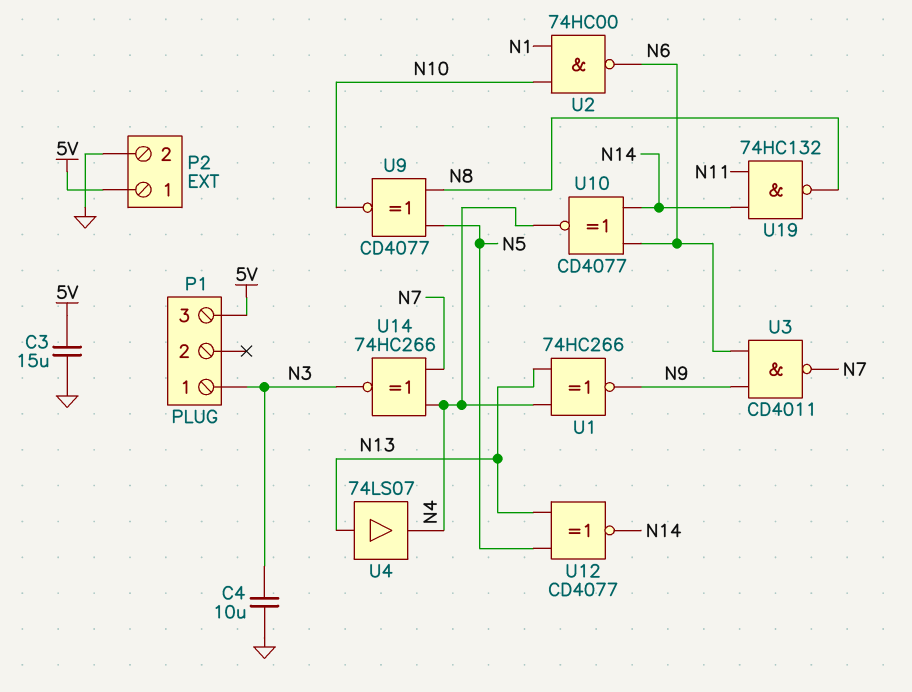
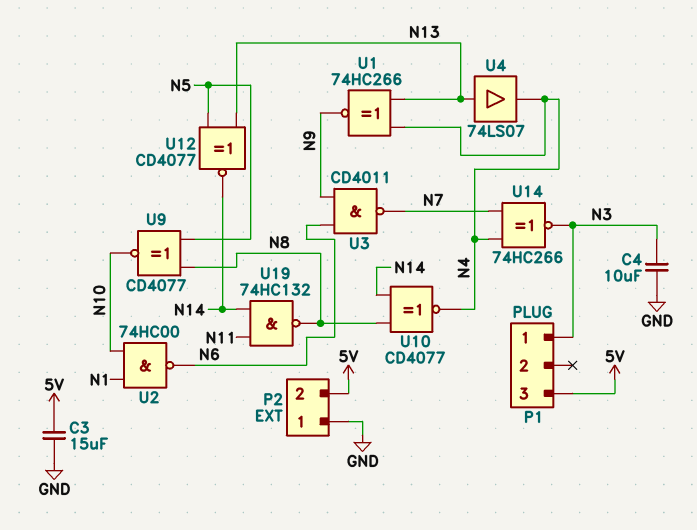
P2 pin 1: 5V -> GND
P2 pin 2: GND -> 5V
U10: XNOR CD4077 (in N6, in N14, out N4) -> XNOR CD4077 (in N8, in N14, out N4)

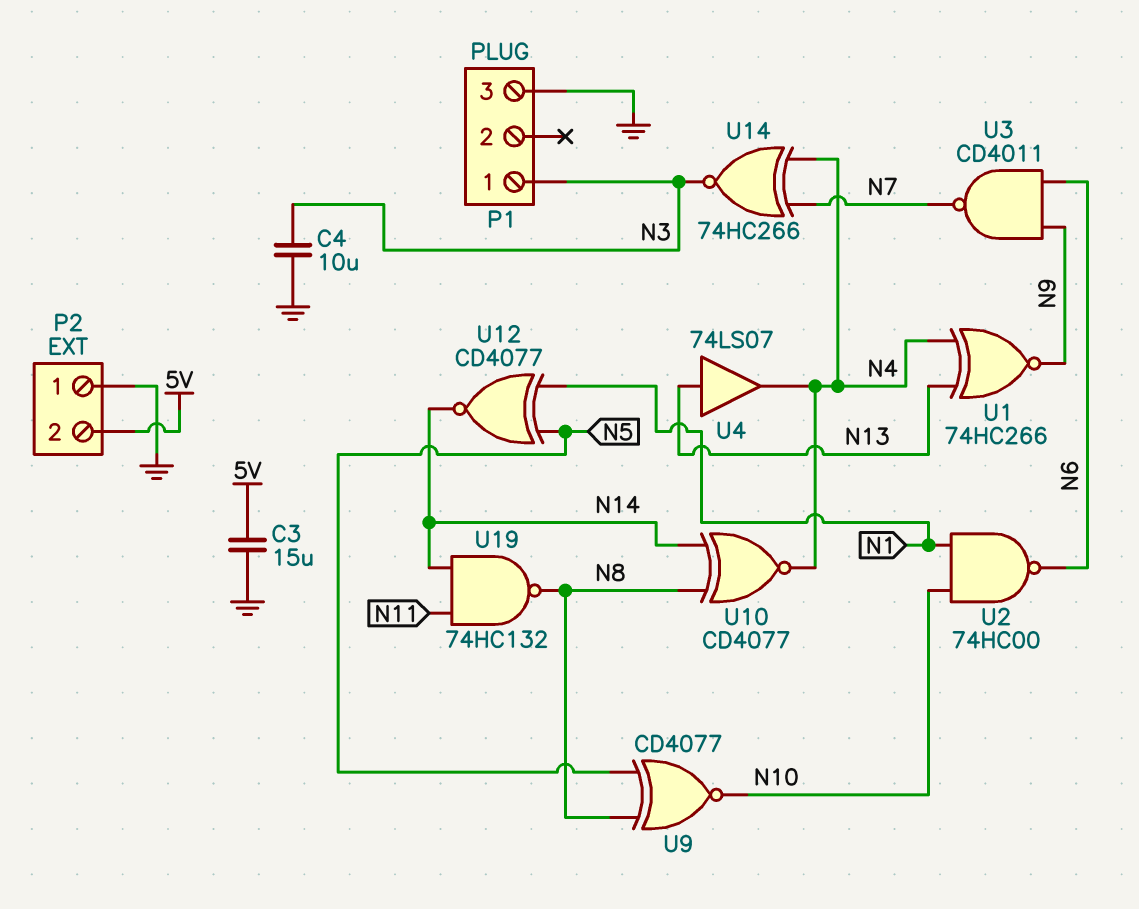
P1 pin 3: 5V -> GND
U12: XNOR CD4077 (in N5, in N13, out N14) -> XNOR CD4077 (in N1, in N5, out N14)

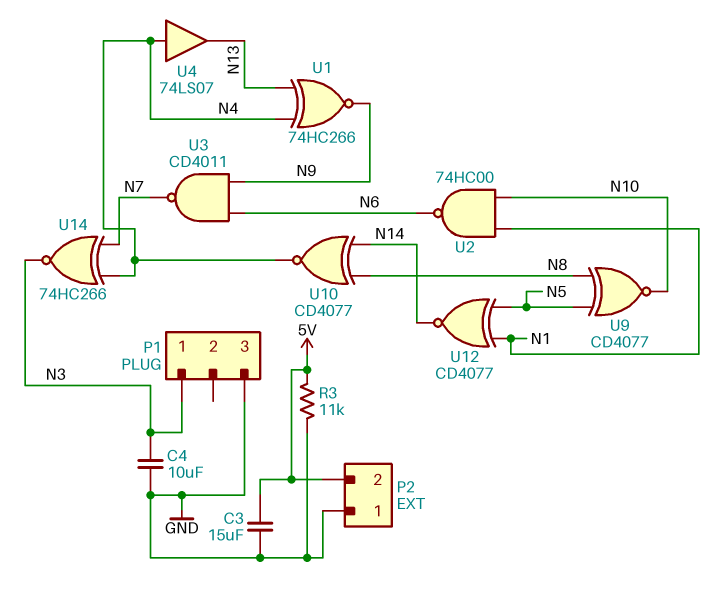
R3: none -> 11k (5V, GND)
U4: buffer 74LS07 (in N13, out N4) -> buffer 74LS07 (in N4, out N13)
U19: NAND 74HC132 (in N11, in N14, out N8) -> none

